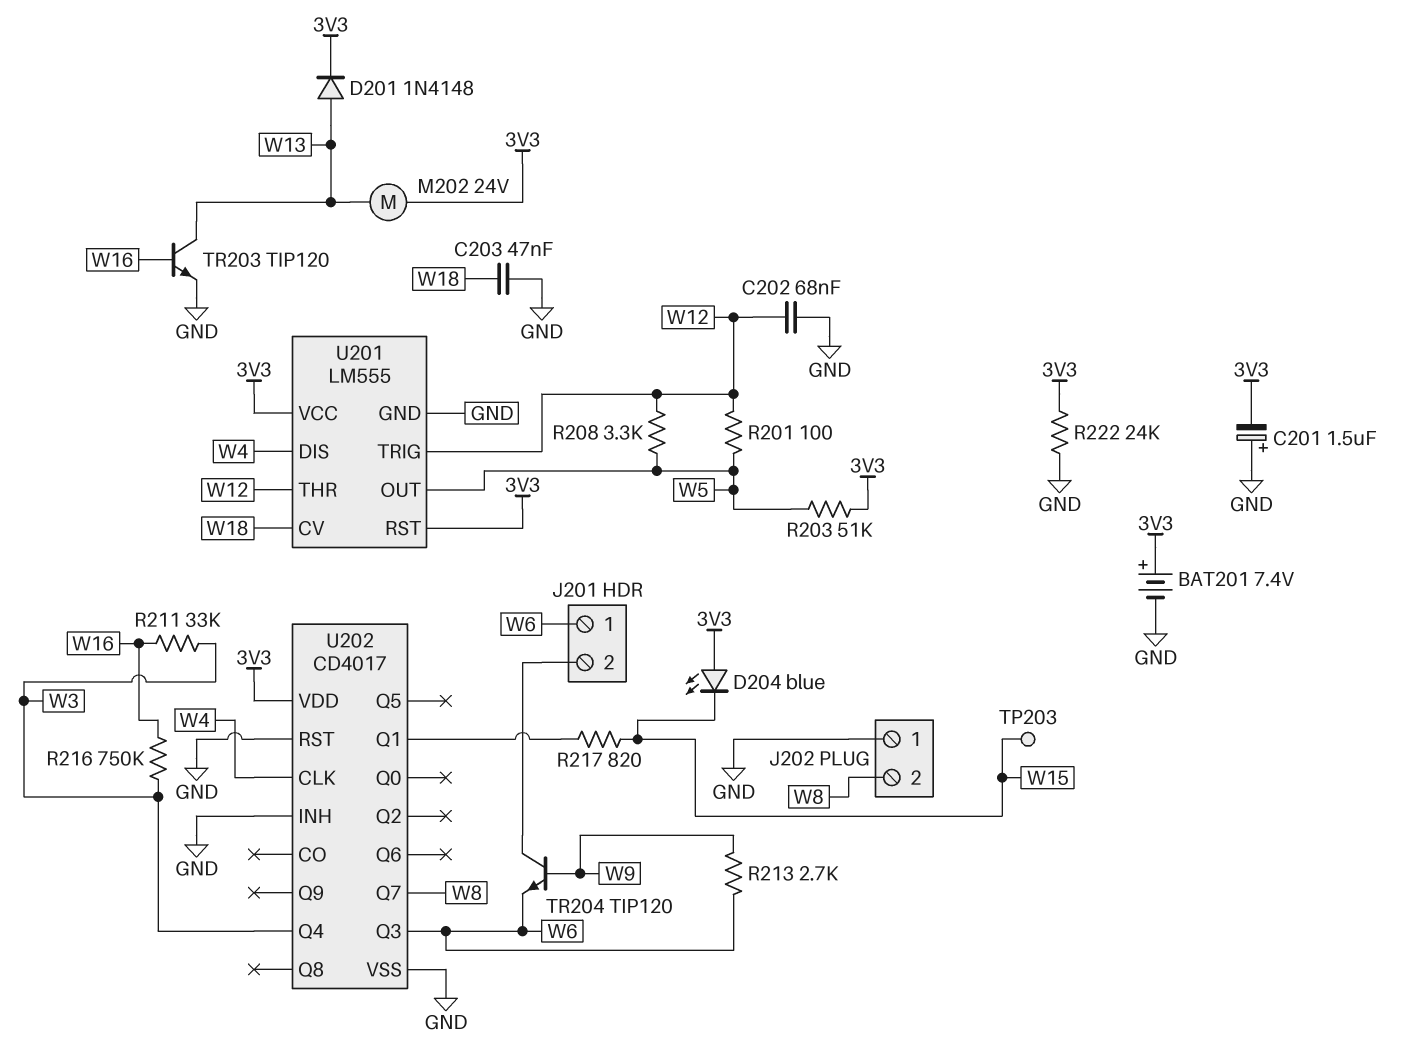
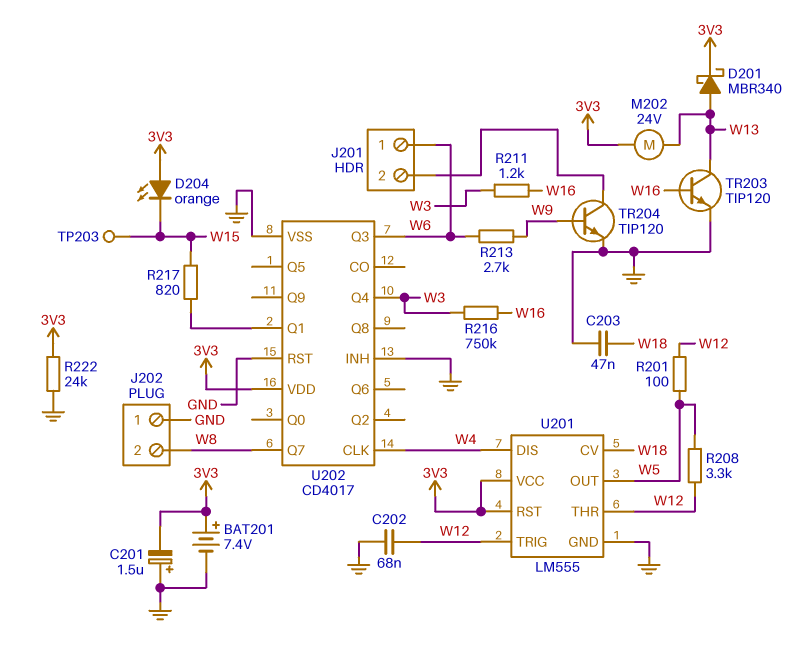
D201: diode 1N4148 (A W13, K 3V3) -> schottky MBR340 (A W13, K 3V3)
D204: LED blue (A 3V3, K W15) -> LED orange (A 3V3, K W15)
R203: 51k (3V3, W5) -> none
R211: 33k (W3, W16) -> 1.2k (W3, W16)
TR204: NPN TIP120 (B W9, C J201/2, E W6) -> NPN TIP120 (B W9, C J201/2, E GND)

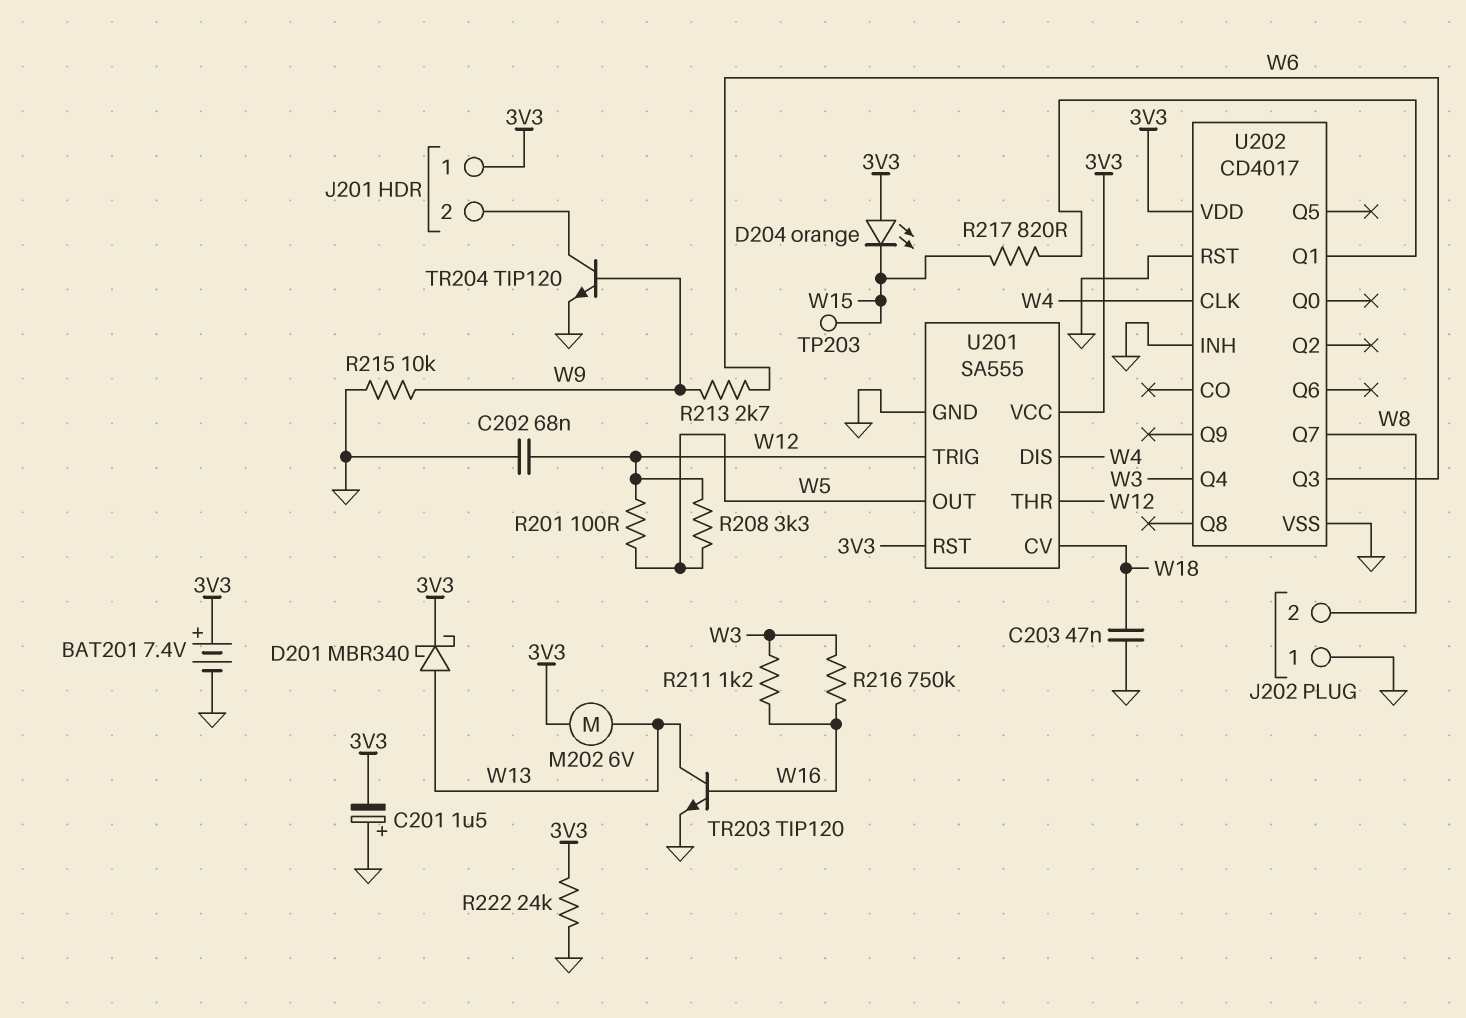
J201 pin 1: W6 -> 3V3
M202: motor 24V (3V3, W13) -> motor 6V (3V3, W13)
R215: none -> 10k (GND, W9)
U201: LM555 -> SA555

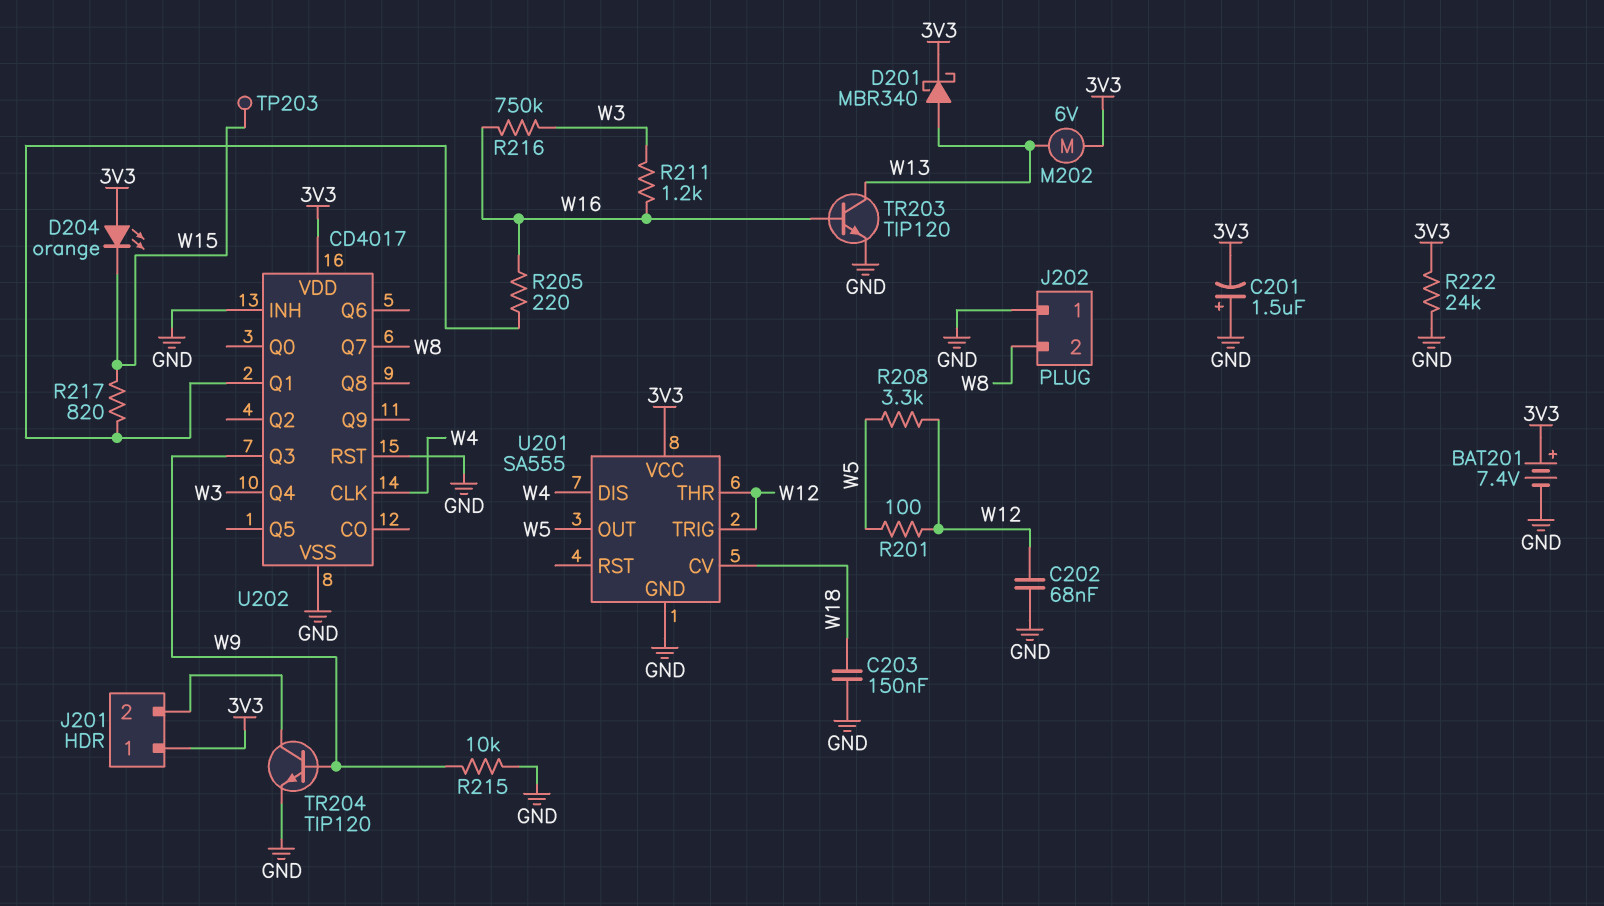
C203: 47nF (GND, W18) -> 150nF (GND, W18)
R205: none -> 220 (U202/Q1, W16)
R213: 2.7k (W6, W9) -> none
U201 pin RST: 3V3 -> none
U202 pin Q3: W6 -> W9

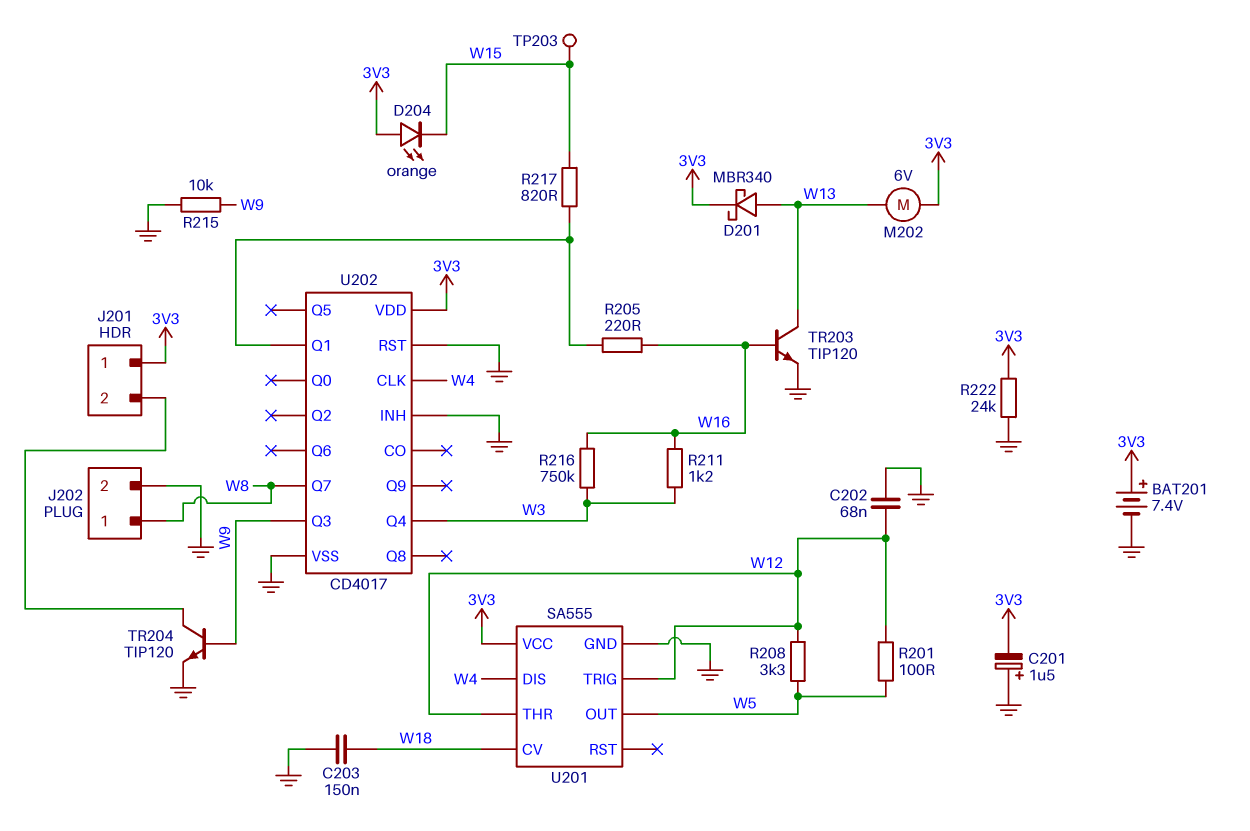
J202 pin 1: GND -> W8
J202 pin 2: W8 -> GND

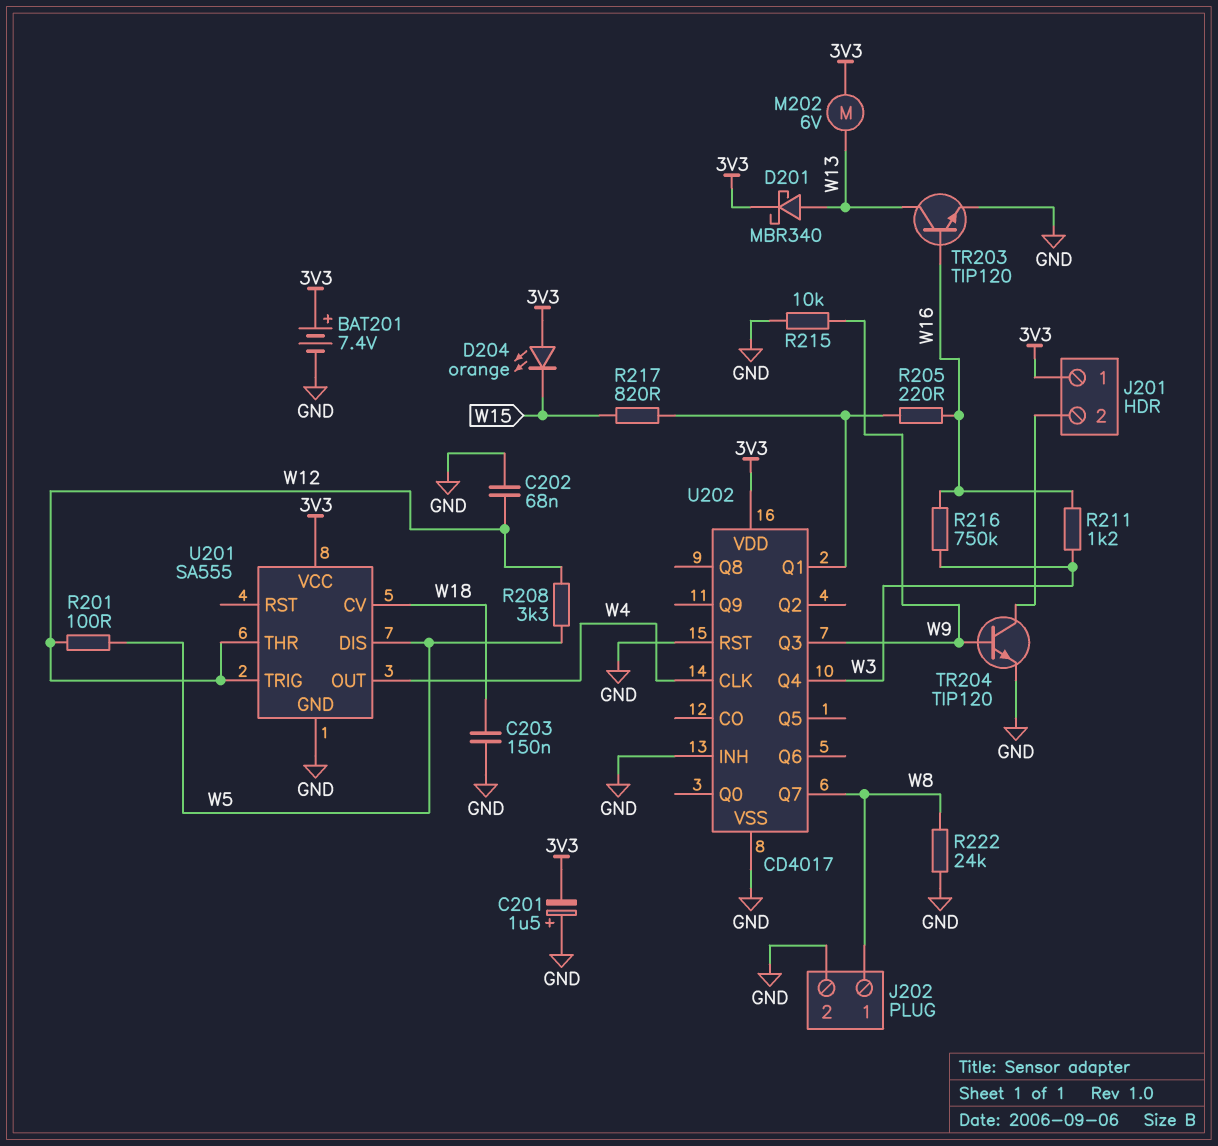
R222: 24k (3V3, GND) -> 24k (GND, W8)
TP203: test point (W15) -> none
U201 pin DIS: W4 -> W5
U201 pin OUT: W5 -> W4

